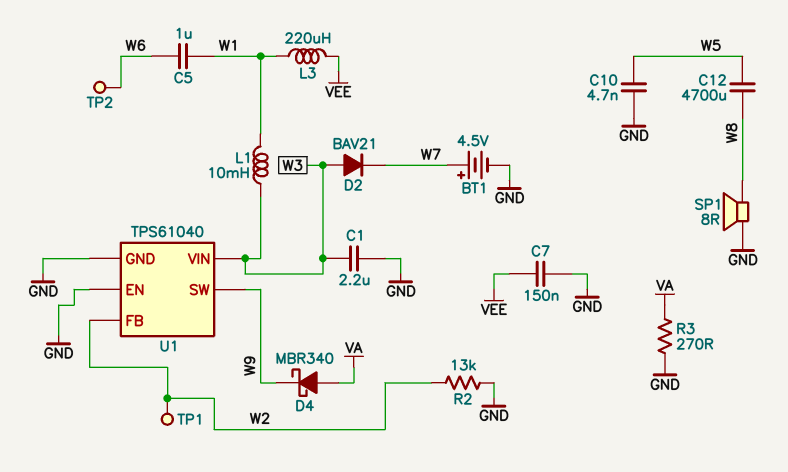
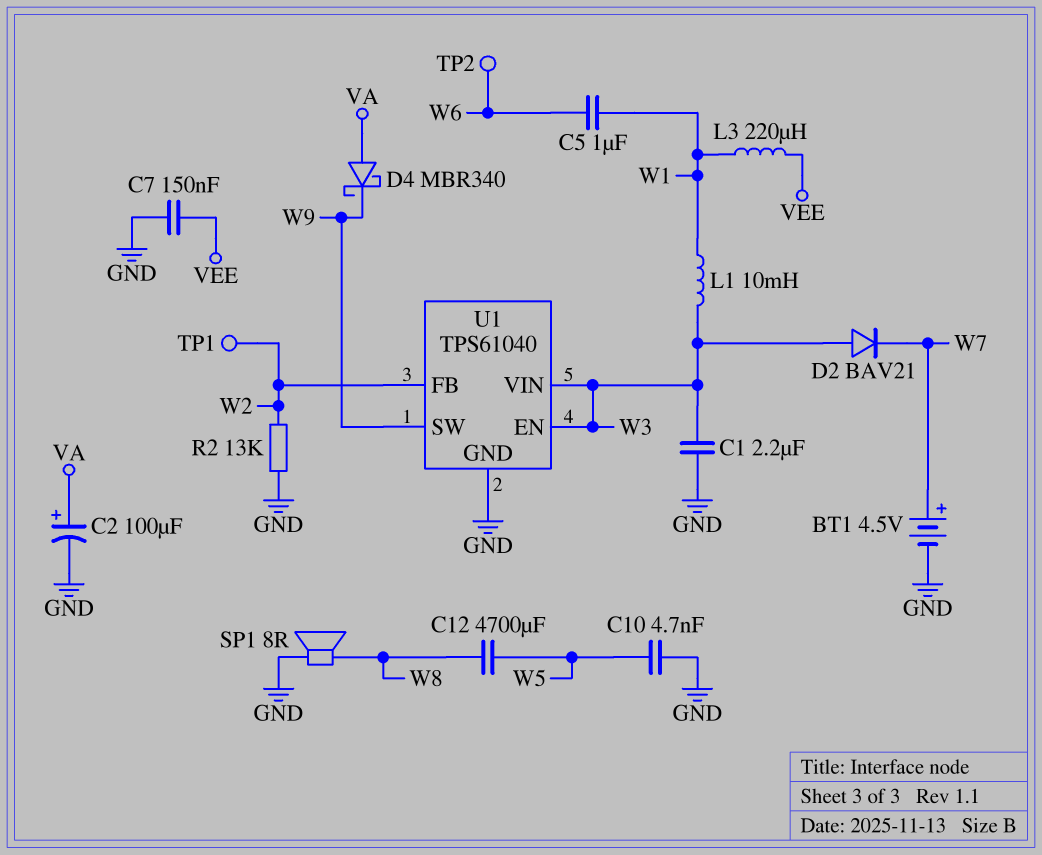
C2: none -> 100uF (plus VA, minus GND)
R3: 270 (GND, VA) -> none
U1 pin EN: GND -> W3

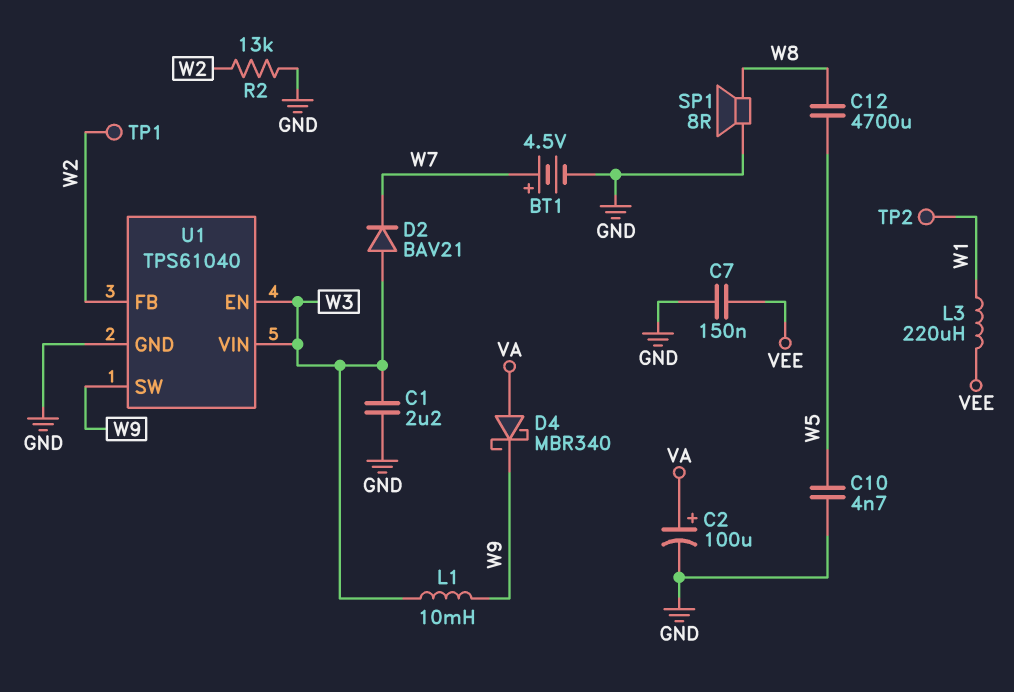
C5: 1uF (W1, W6) -> none
L1: 10mH (W1, W3) -> 10mH (W3, W9)
TP2: test point (W6) -> test point (W1)

